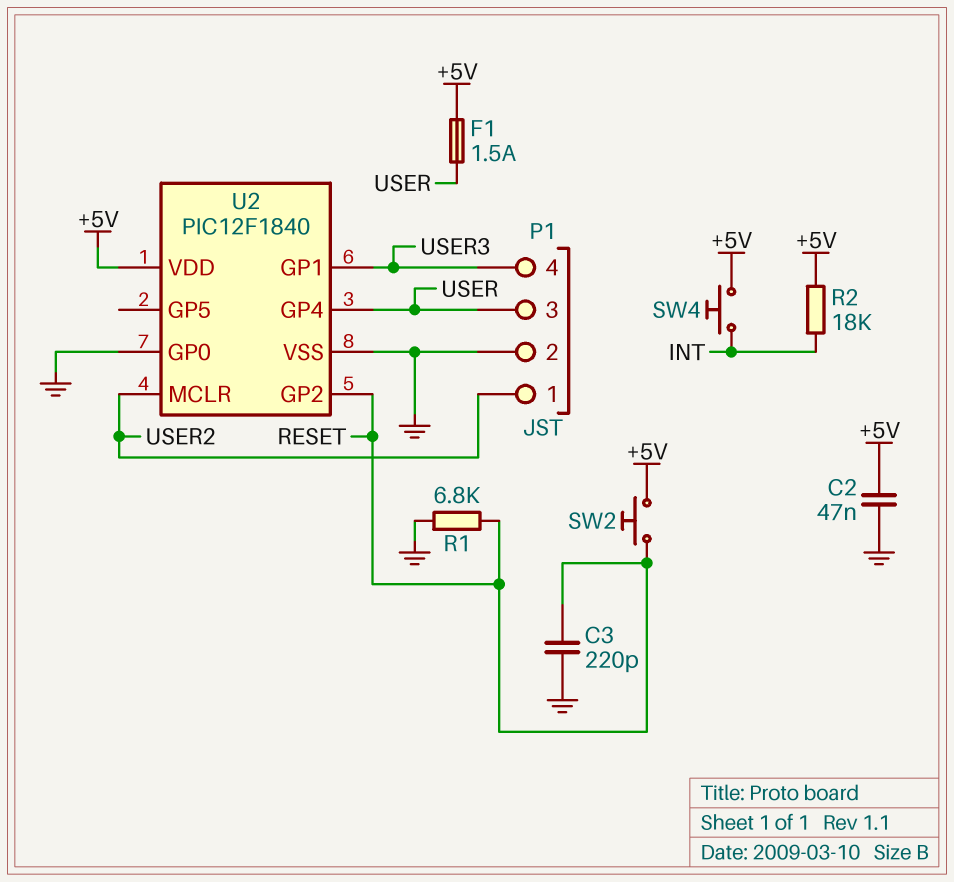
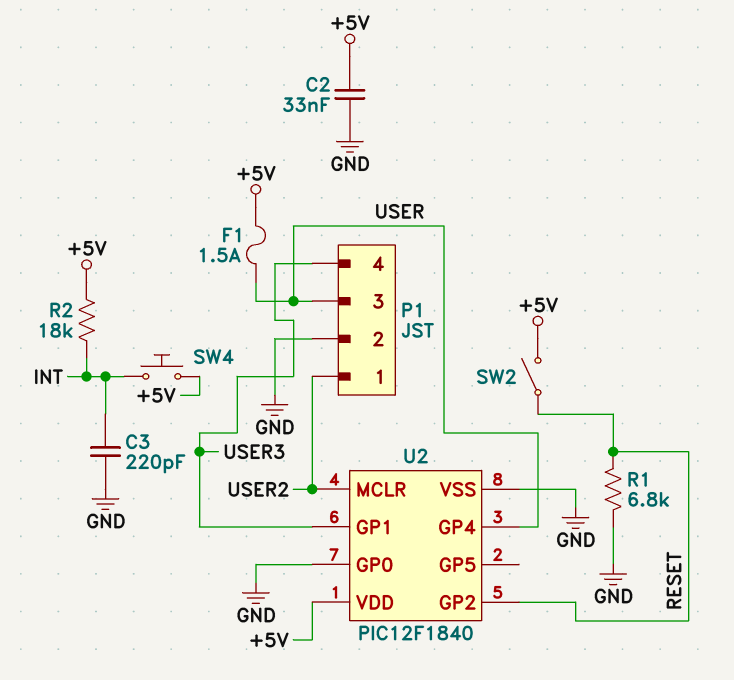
C2: 47nF (+5V, GND) -> 33nF (+5V, GND)
C3: 220pF (GND, RESET) -> 220pF (GND, INT)
SW2: button (+5V, RESET) -> switch (+5V, RESET)

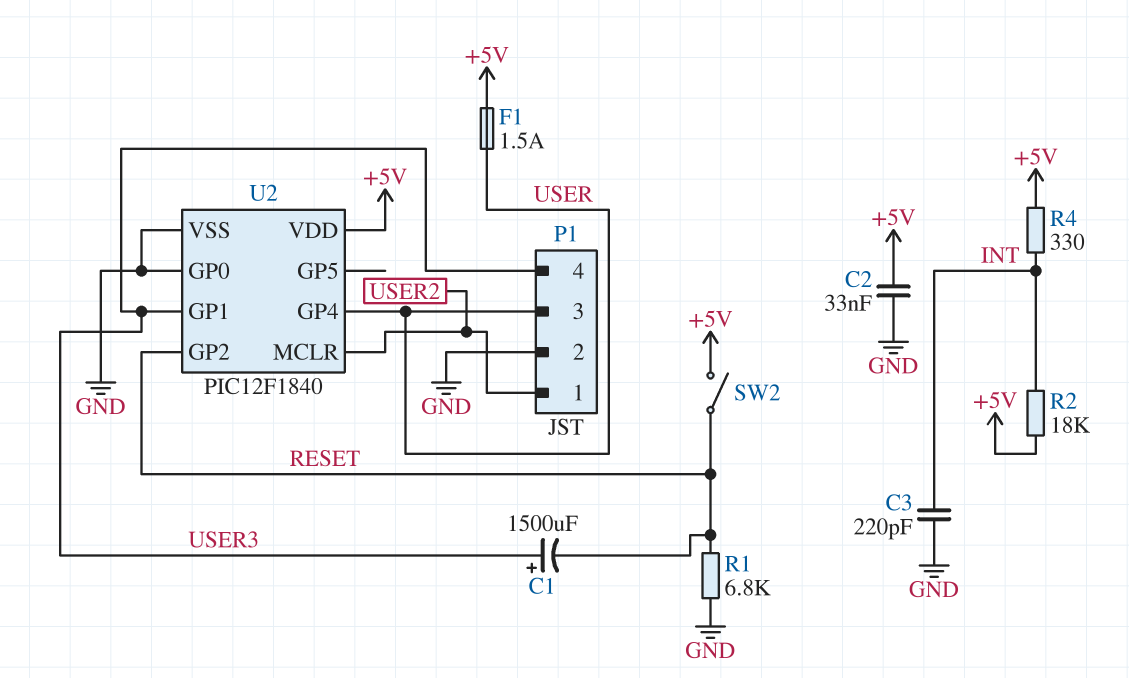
C1: none -> 1500uF (plus USER3, minus RESET)
R4: none -> 330 (+5V, INT)
SW4: button (+5V, INT) -> none

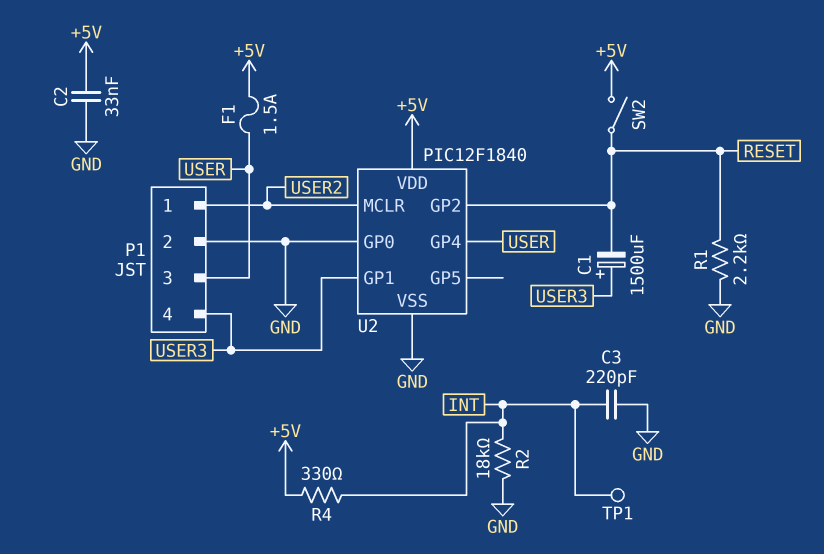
R1: 6.8k (GND, RESET) -> 2.2k (GND, RESET)
R2: 18k (+5V, INT) -> 18k (GND, INT)
TP1: none -> test point (INT)

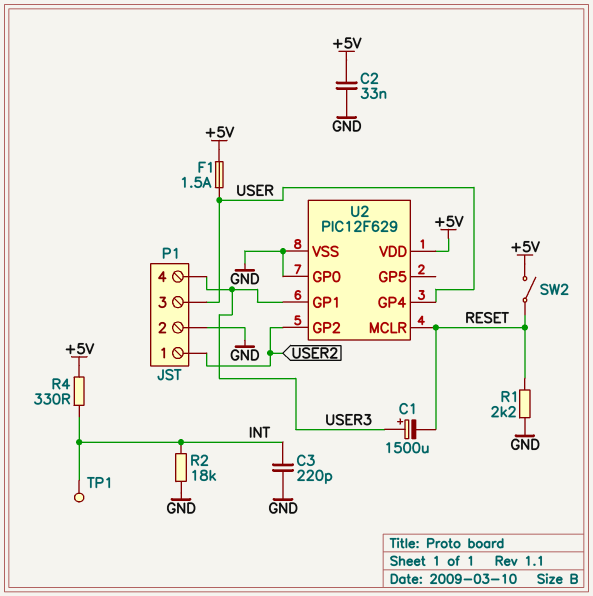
U2: PIC12F1840 -> PIC12F629
U2 pin GP2: RESET -> USER2
U2 pin MCLR: USER2 -> RESET

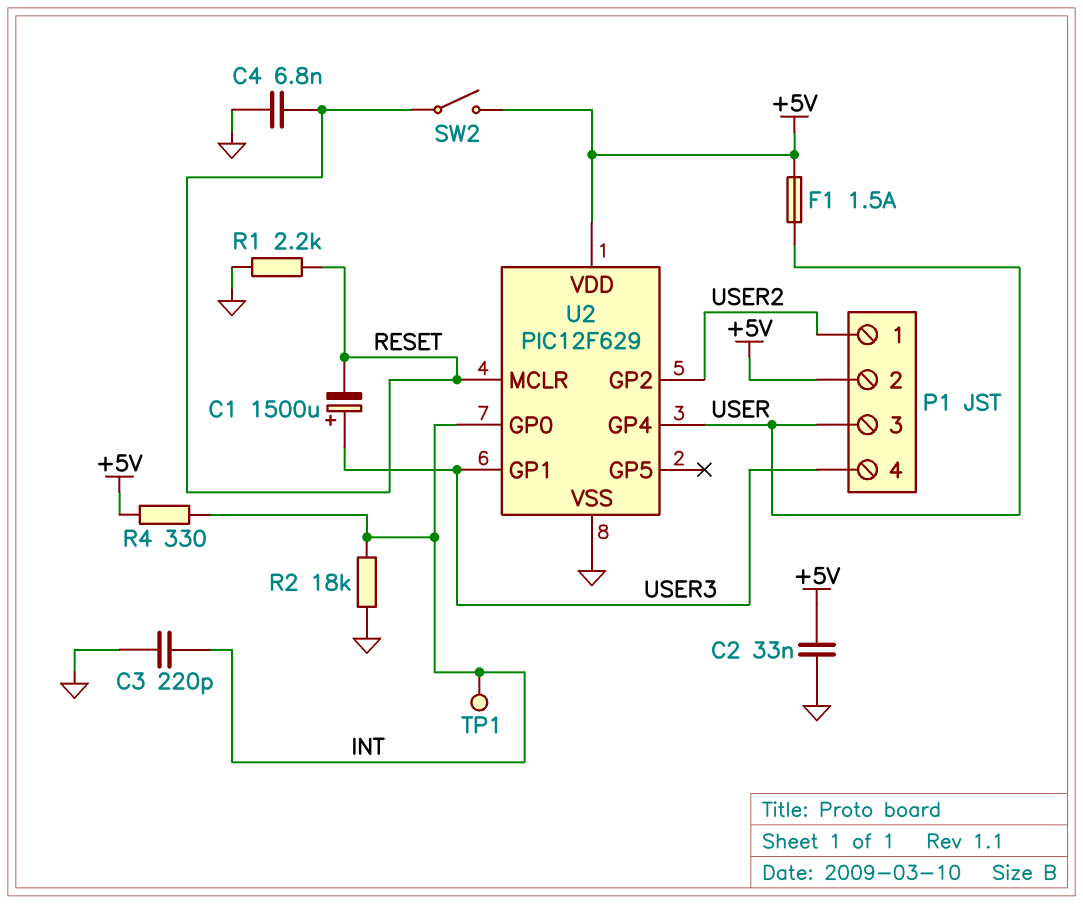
C4: none -> 6.8nF (GND, RESET)
P1 pin 2: GND -> +5V
U2 pin GP0: GND -> INT

